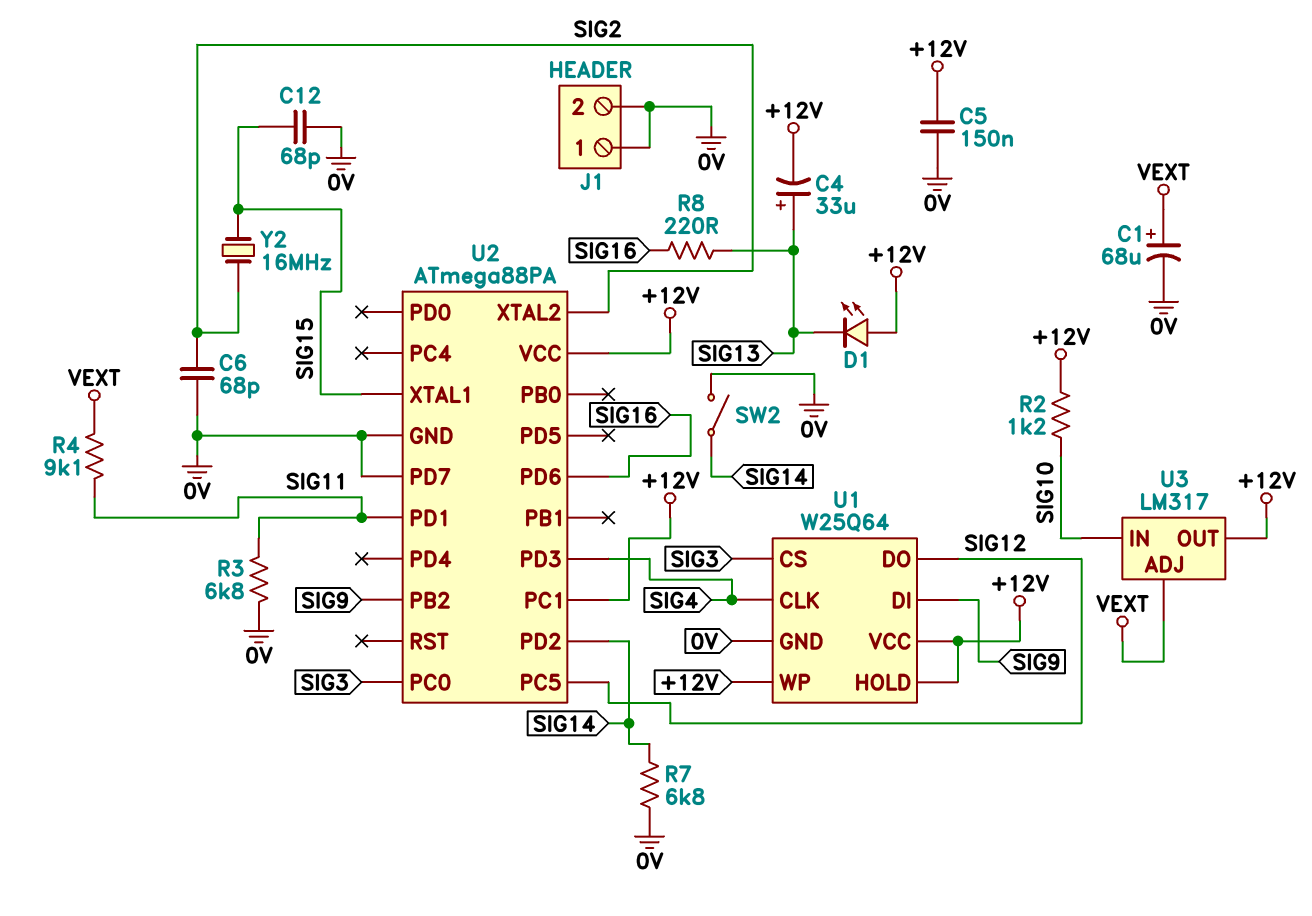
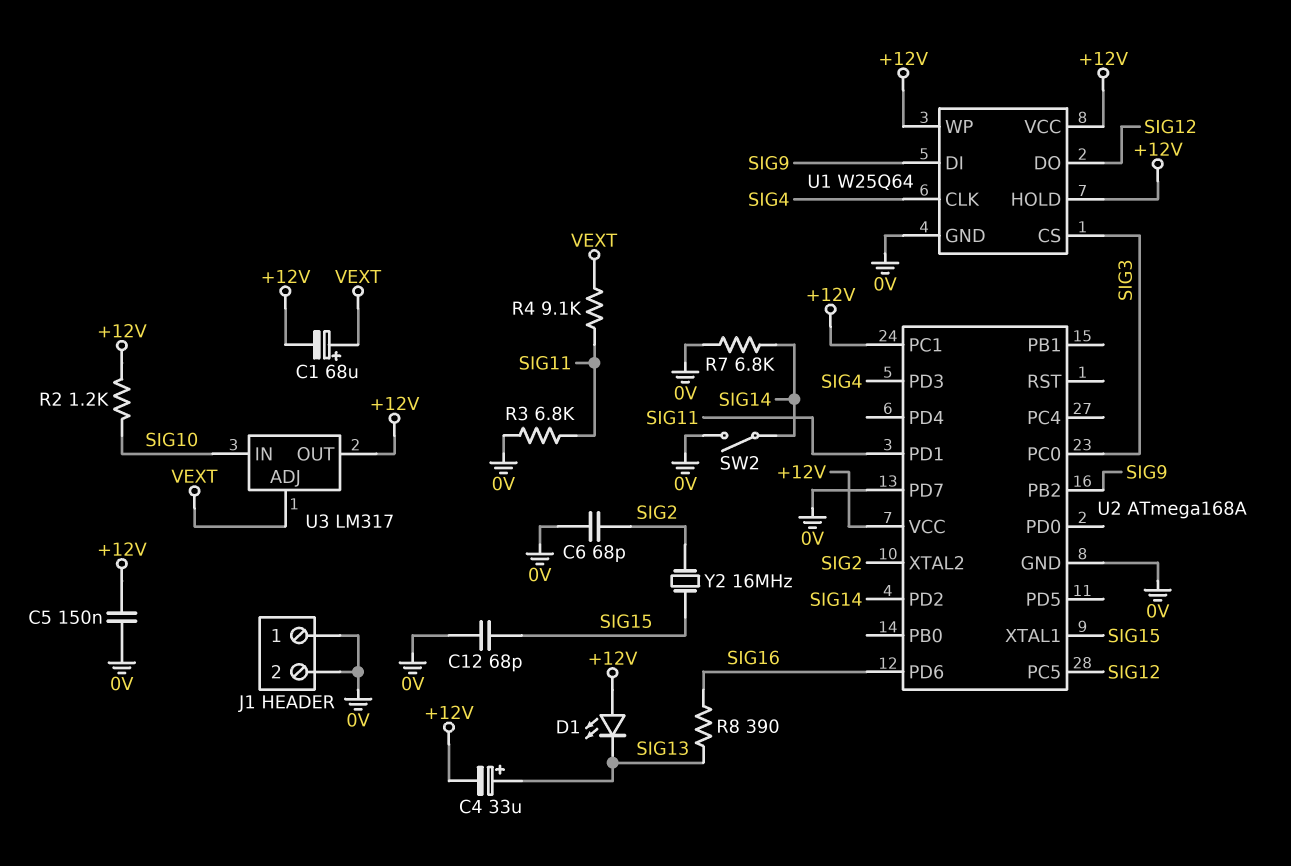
C1: 68uF (plus VEXT, minus 0V) -> 68uF (plus VEXT, minus +12V)
R8: 220 (SIG13, SIG16) -> 390 (SIG13, SIG16)
U2: ATmega88PA -> ATmega168A

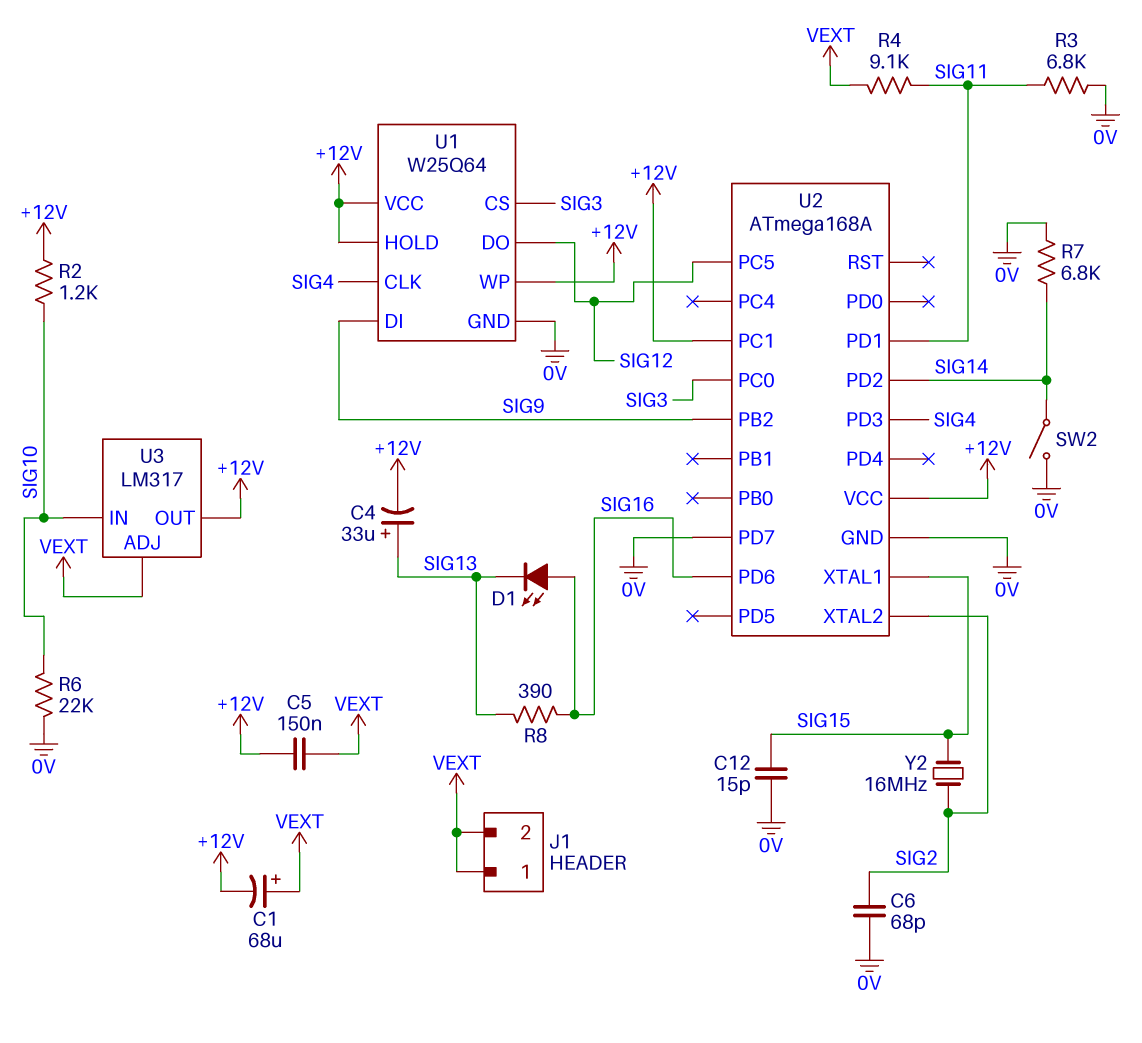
C5: 150nF (+12V, 0V) -> 150nF (+12V, VEXT)
C12: 68pF (0V, SIG15) -> 15pF (0V, SIG15)
D1: LED (A +12V, K SIG13) -> LED (A SIG16, K SIG13)
J1 pin 1: 0V -> VEXT
J1 pin 2: 0V -> VEXT
R6: none -> 22k (0V, SIG10)

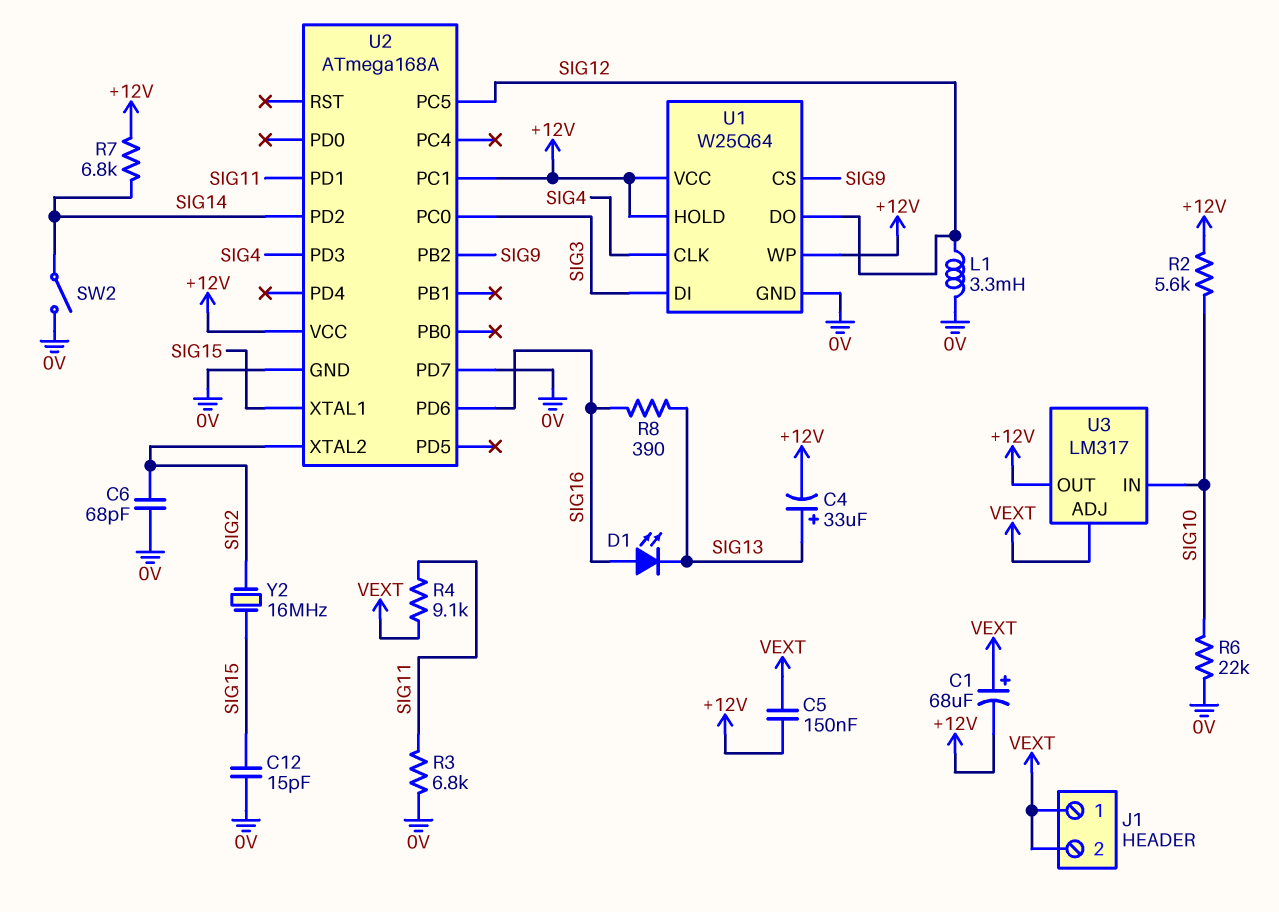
L1: none -> 3.3mH (0V, SIG12)
R2: 1.2k (+12V, SIG10) -> 5.6k (+12V, SIG10)
R7: 6.8k (0V, SIG14) -> 6.8k (+12V, SIG14)
U1 pin CS: SIG3 -> SIG9
U1 pin DI: SIG9 -> SIG3

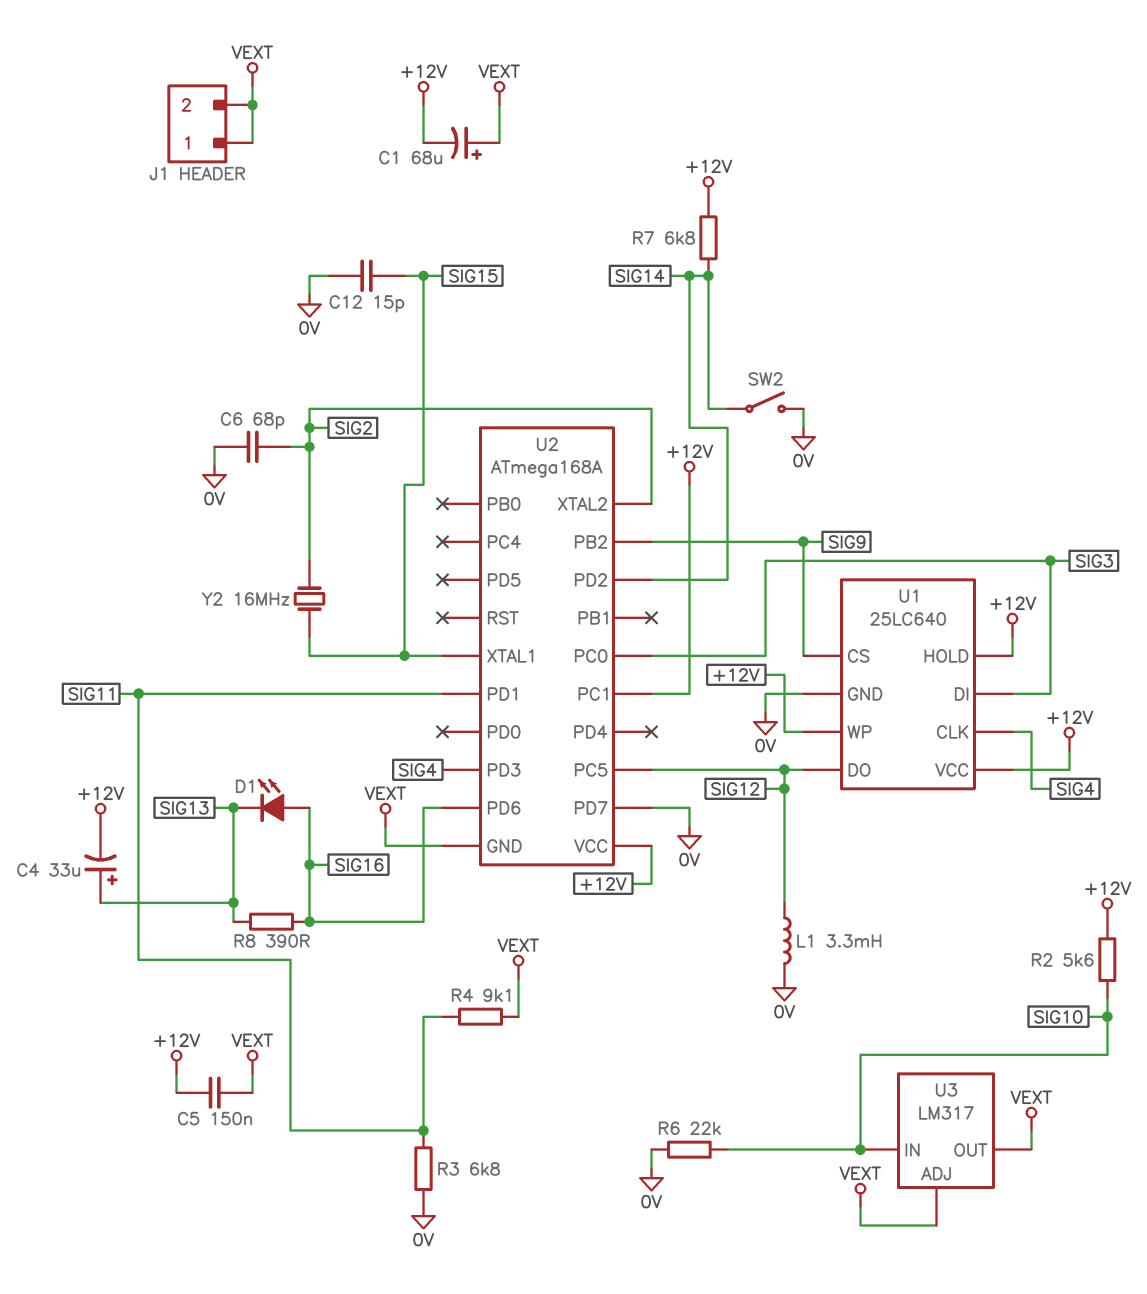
U1: W25Q64 -> 25LC640
U2 pin GND: 0V -> VEXT
U3 pin OUT: +12V -> VEXT

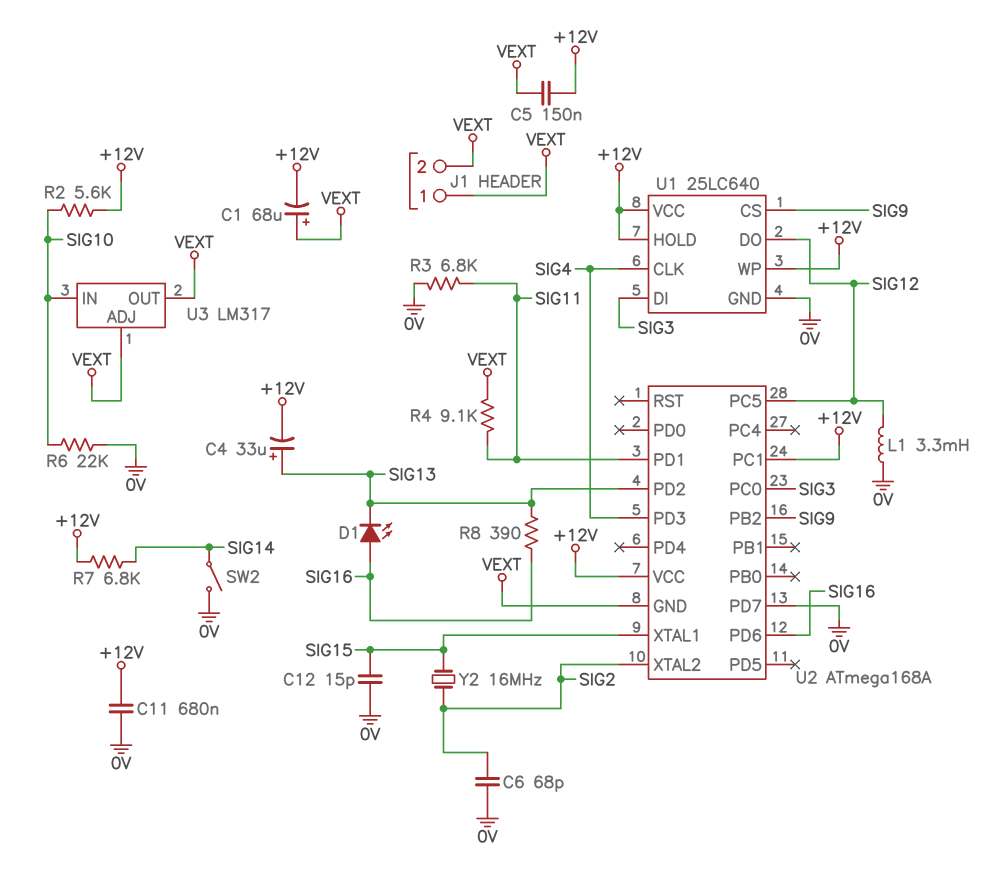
C11: none -> 680nF (+12V, 0V)
U2 pin PD2: SIG14 -> SIG13

